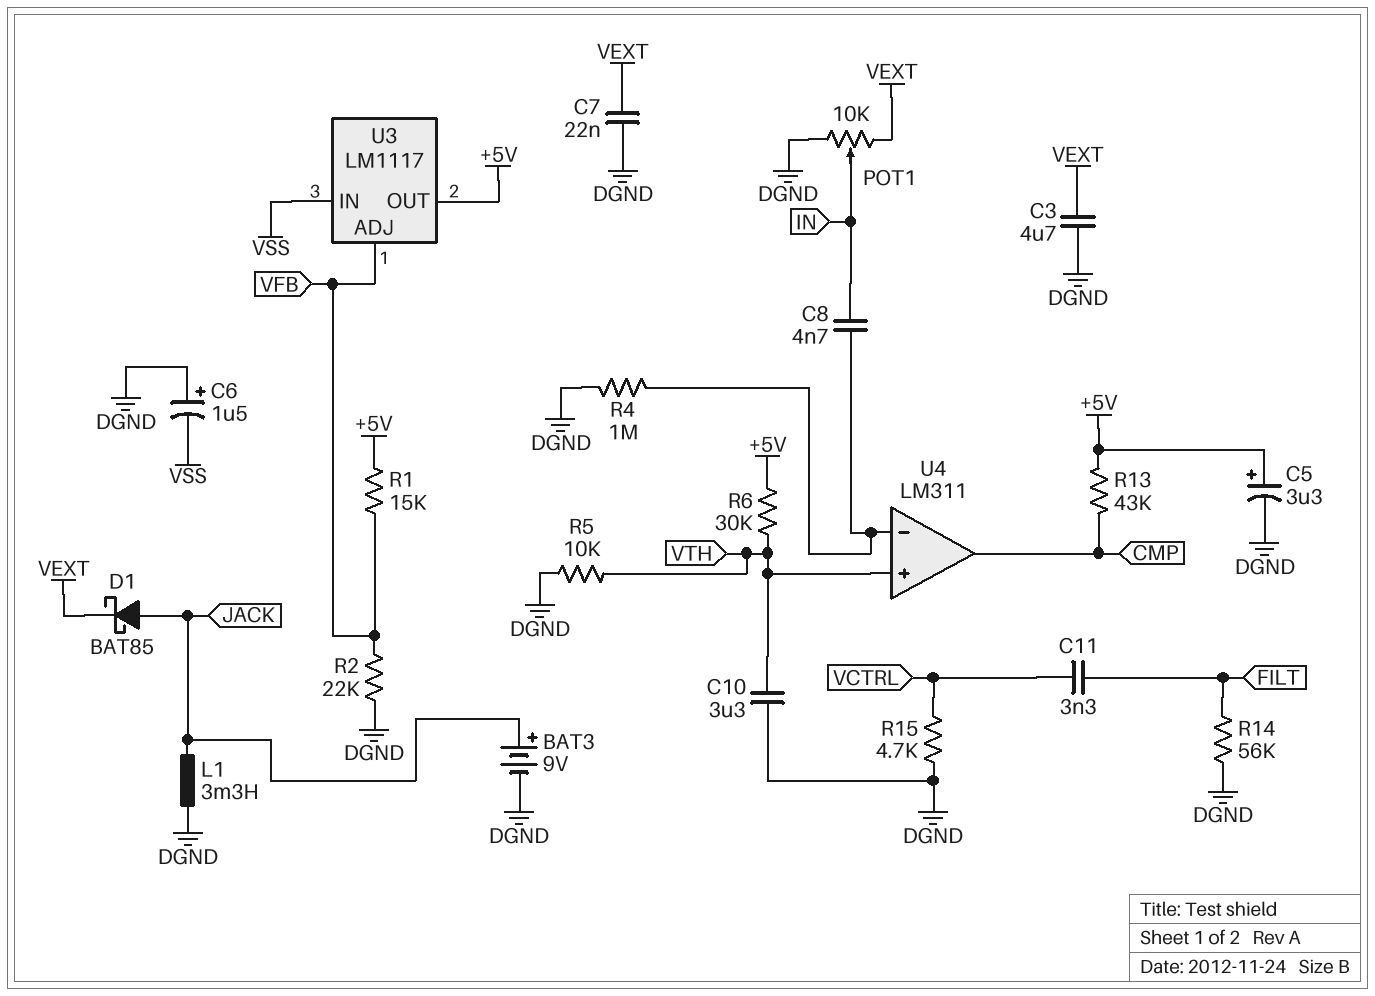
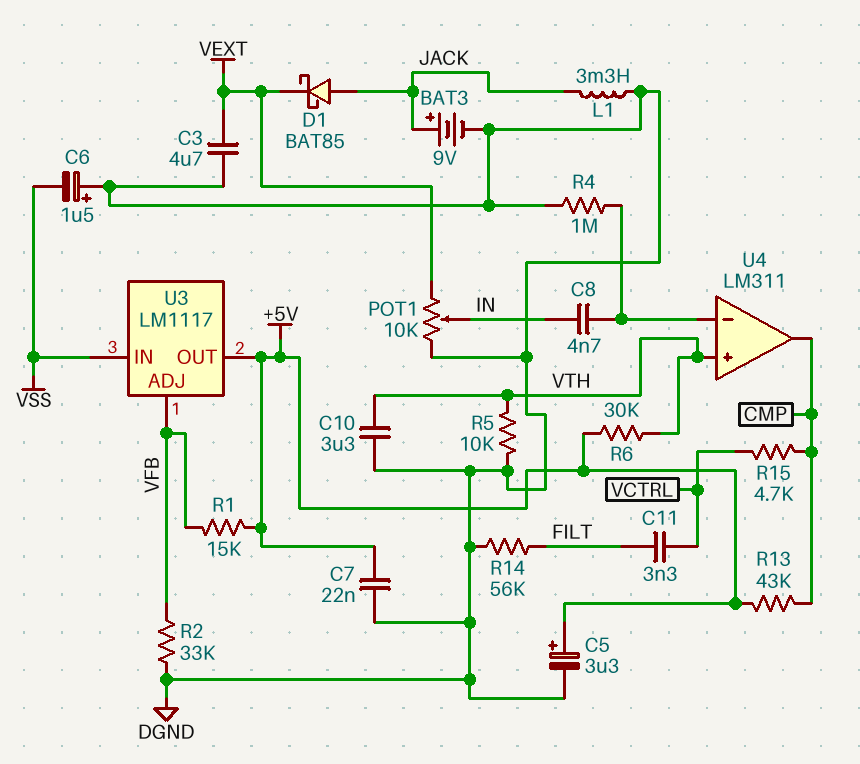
C7: 22nF (DGND, VEXT) -> 22nF (+5V, DGND)
R2: 22k (DGND, VFB) -> 33k (DGND, VFB)
R15: 4.7k (DGND, VCTRL) -> 4.7k (CMP, VCTRL)

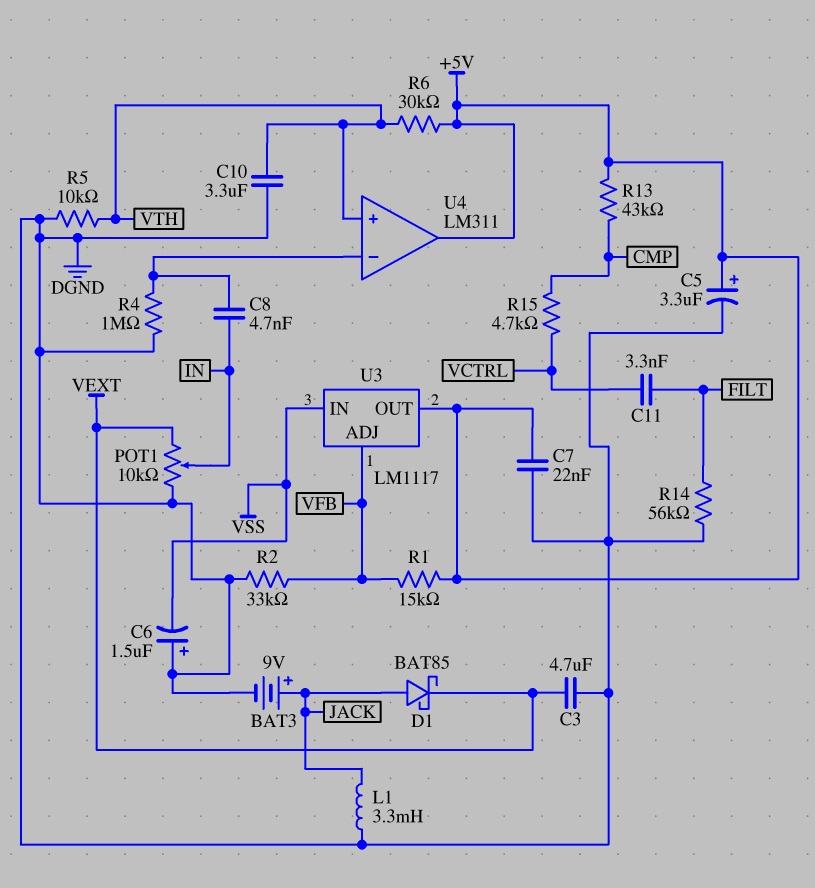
U4 pin out: CMP -> +5V

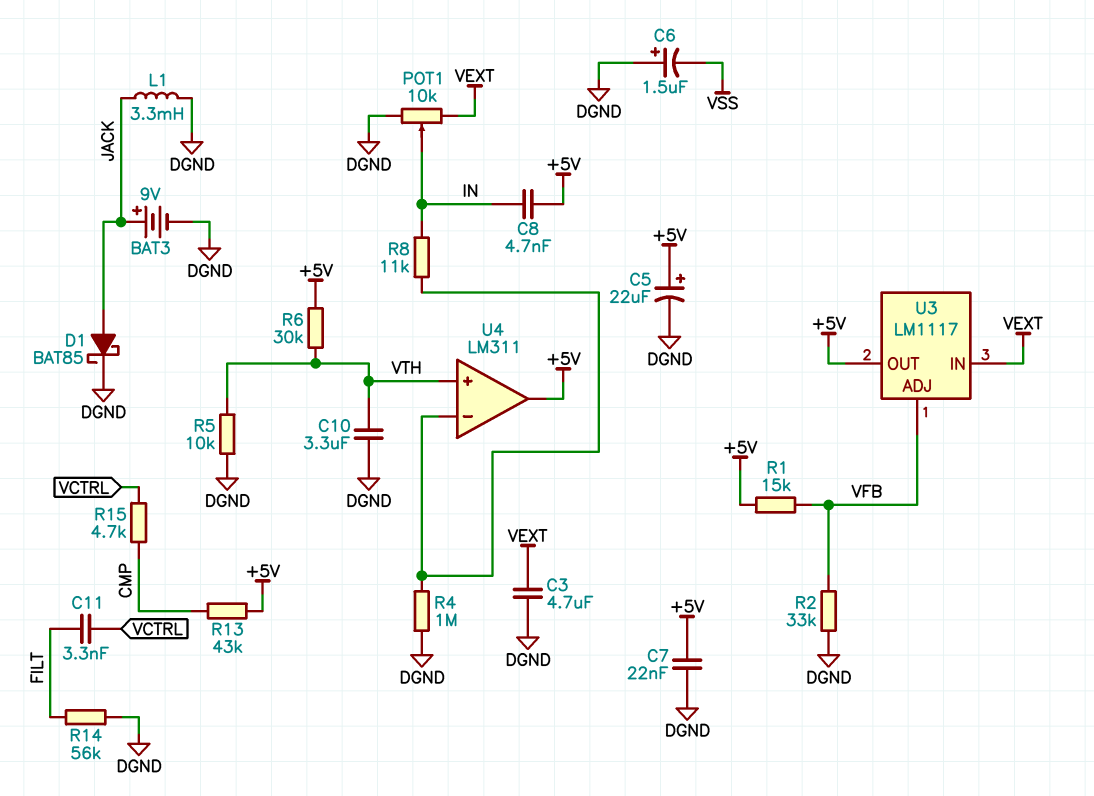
C5: 3.3uF (plus +5V, minus DGND) -> 22uF (plus +5V, minus DGND)
C8: 4.7nF (IN, U4/in-) -> 4.7nF (+5V, IN)
D1: schottky BAT85 (A JACK, K VEXT) -> schottky BAT85 (A JACK, K DGND)
R8: none -> 11k (IN, U4/in-)
U3 pin IN: VSS -> VEXT

